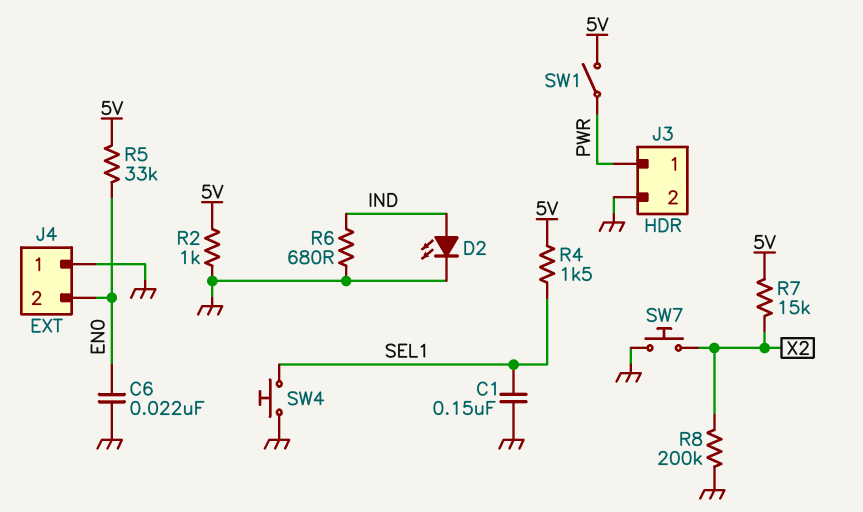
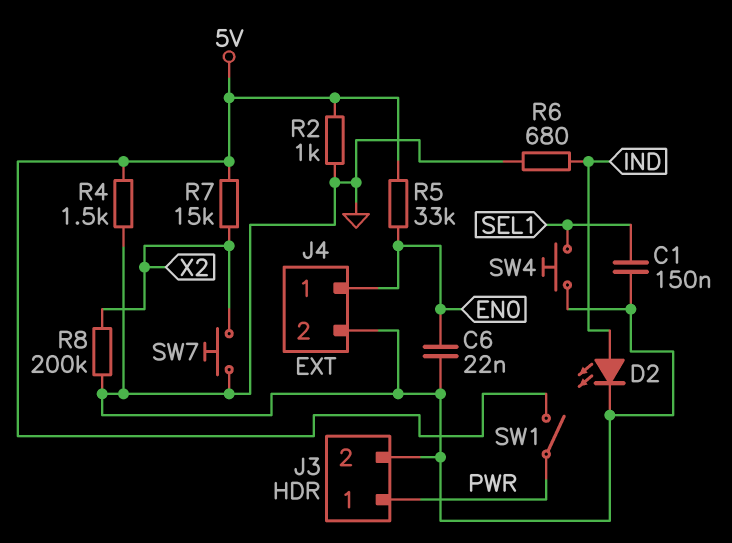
J4 pin 1: GND -> EN0
J4 pin 2: EN0 -> GND
R4: 1.5k (5V, SEL1) -> 1.5k (5V, GND)

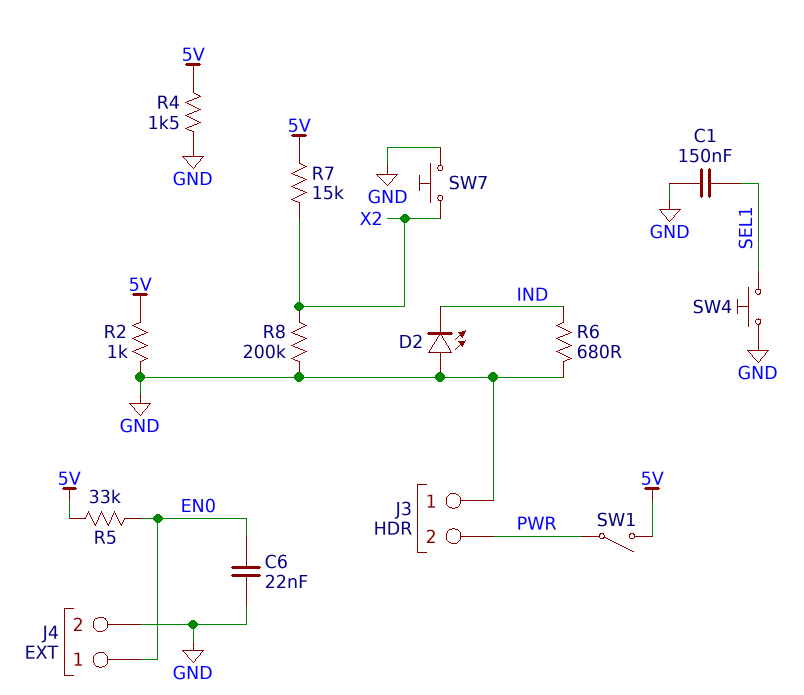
D2: LED (A IND, K GND) -> LED (A GND, K IND)
J3 pin 1: PWR -> GND
J3 pin 2: GND -> PWR

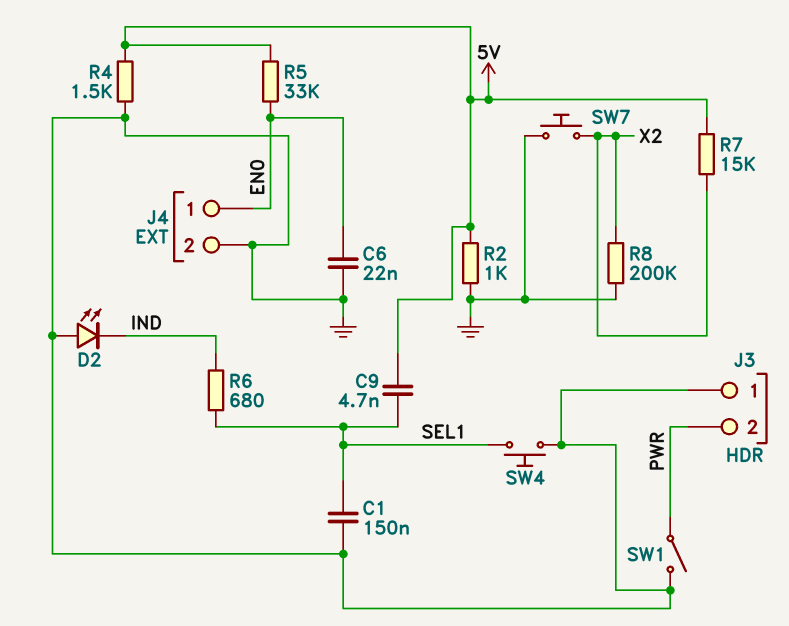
C9: none -> 4.7nF (5V, SEL1)
R6: 680 (GND, IND) -> 680 (IND, SEL1)
SW1: switch (5V, PWR) -> switch (GND, PWR)

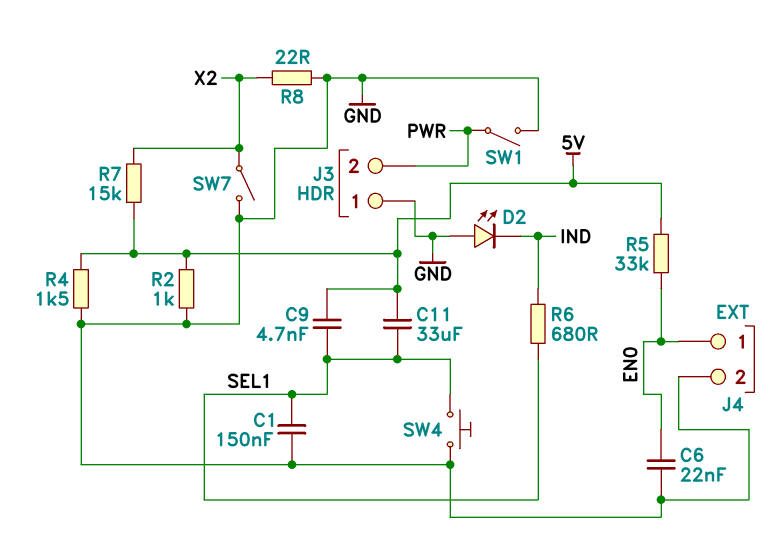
C11: none -> 33uF (5V, SEL1)
R8: 200k (GND, X2) -> 22 (GND, X2)
SW7: button (GND, X2) -> switch (GND, X2)

